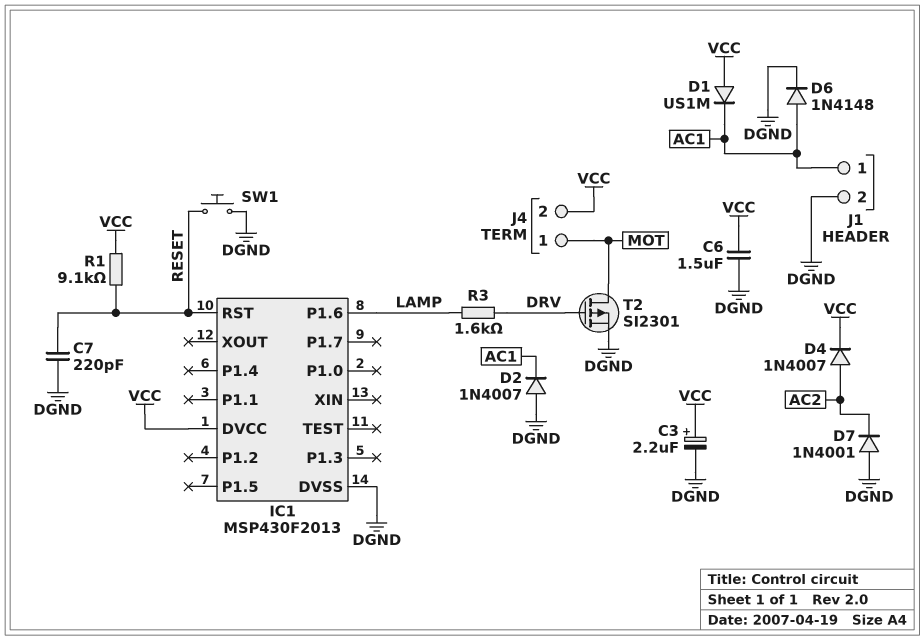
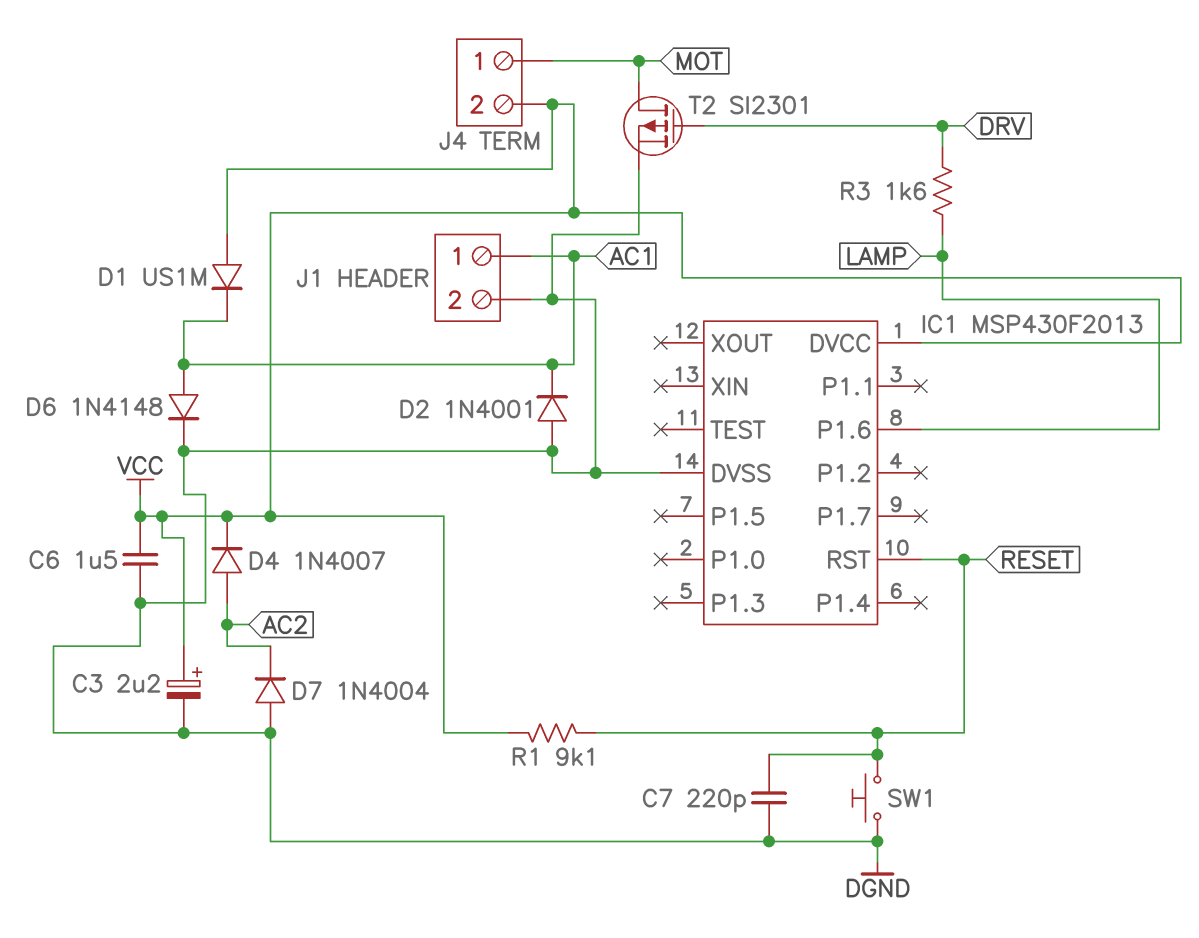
D2: diode 1N4007 (A DGND, K AC1) -> diode 1N4001 (A DGND, K AC1)
D7: diode 1N4001 (A DGND, K AC2) -> diode 1N4004 (A DGND, K AC2)

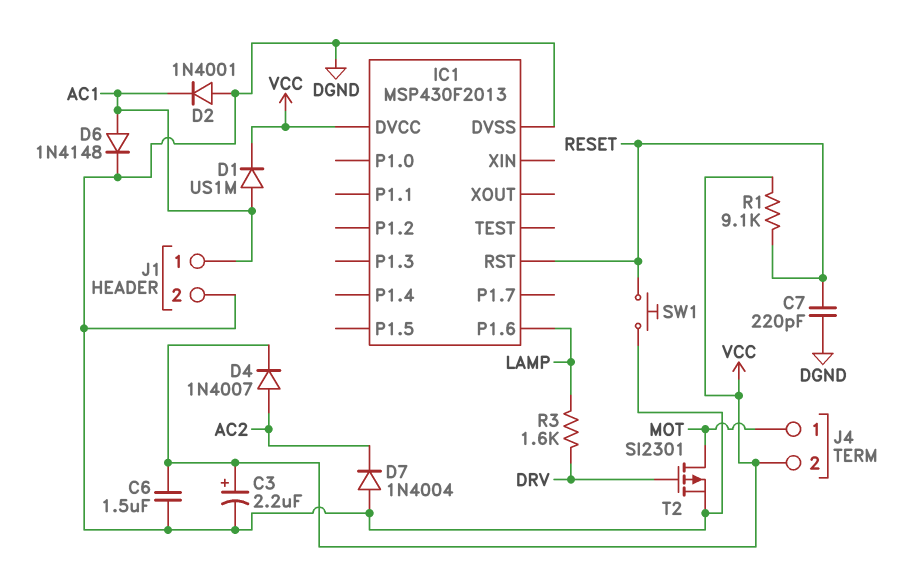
D1: diode US1M (A VCC, K AC1) -> diode US1M (A AC1, K VCC)

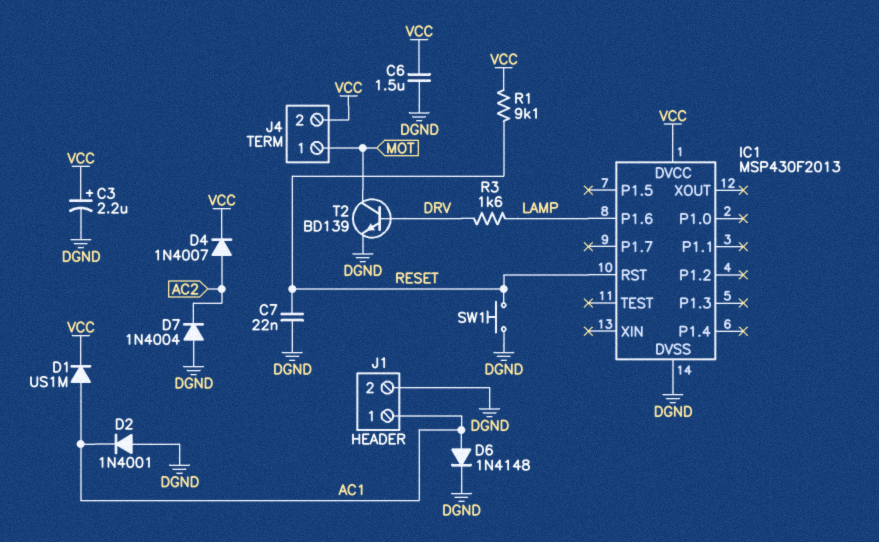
C7: 220pF (DGND, RESET) -> 22nF (DGND, RESET)
T2: PMOS SI2301 (G DRV, D MOT, S DGND) -> NPN BD139 (B DRV, C MOT, E DGND)

